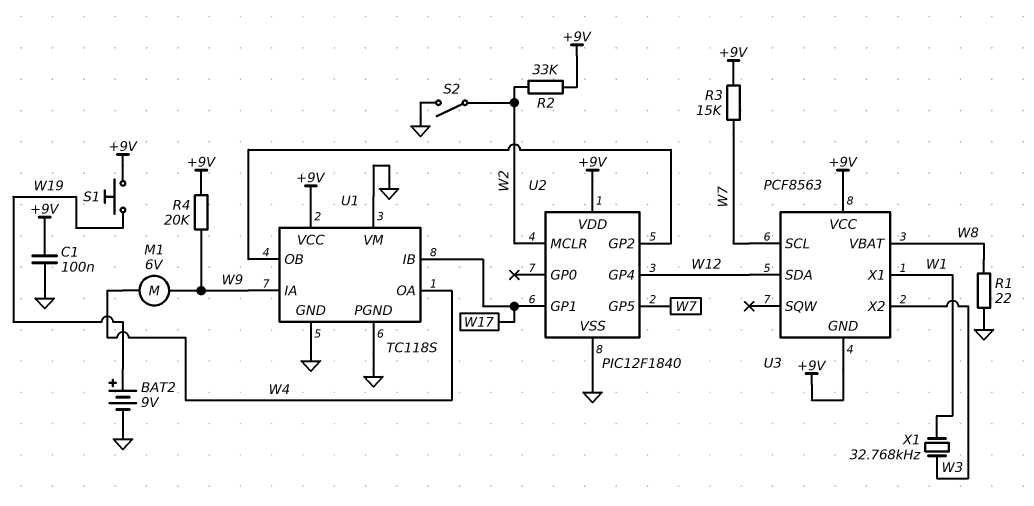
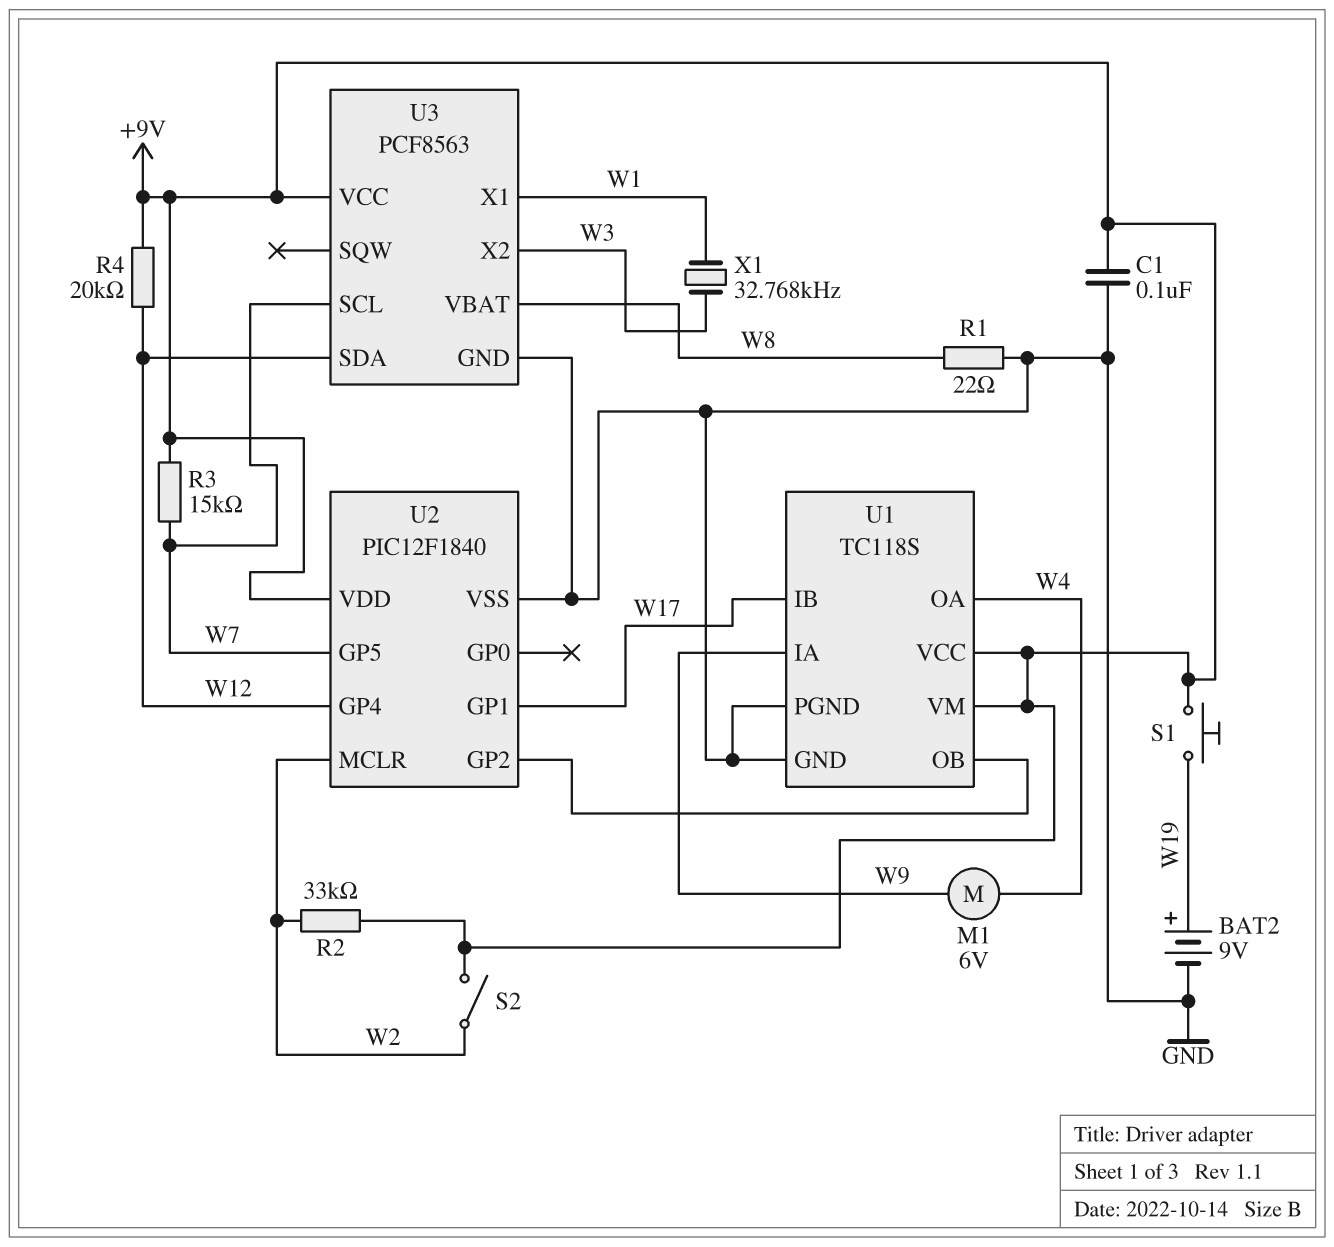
R4: 20k (+9V, W9) -> 20k (+9V, W12)
S2: switch (GND, W2) -> switch (+9V, W2)
U1 pin VM: GND -> +9V
U3 pin GND: +9V -> GND

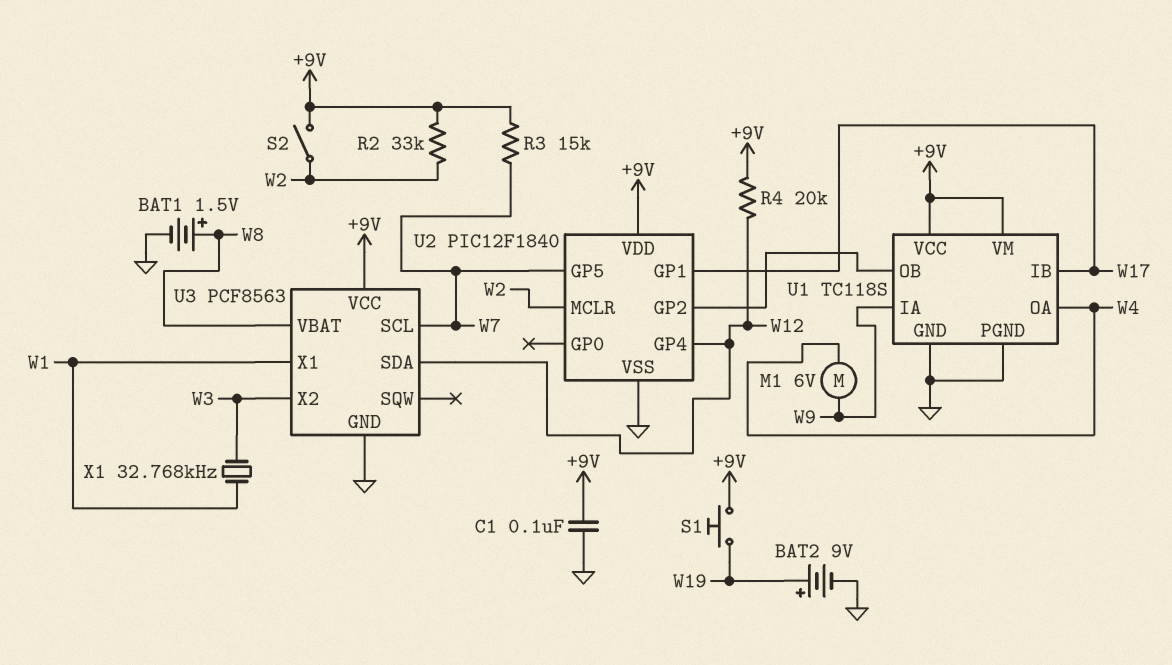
BAT1: none -> 1.5V (plus W8, minus GND)
R1: 22 (GND, W8) -> none

